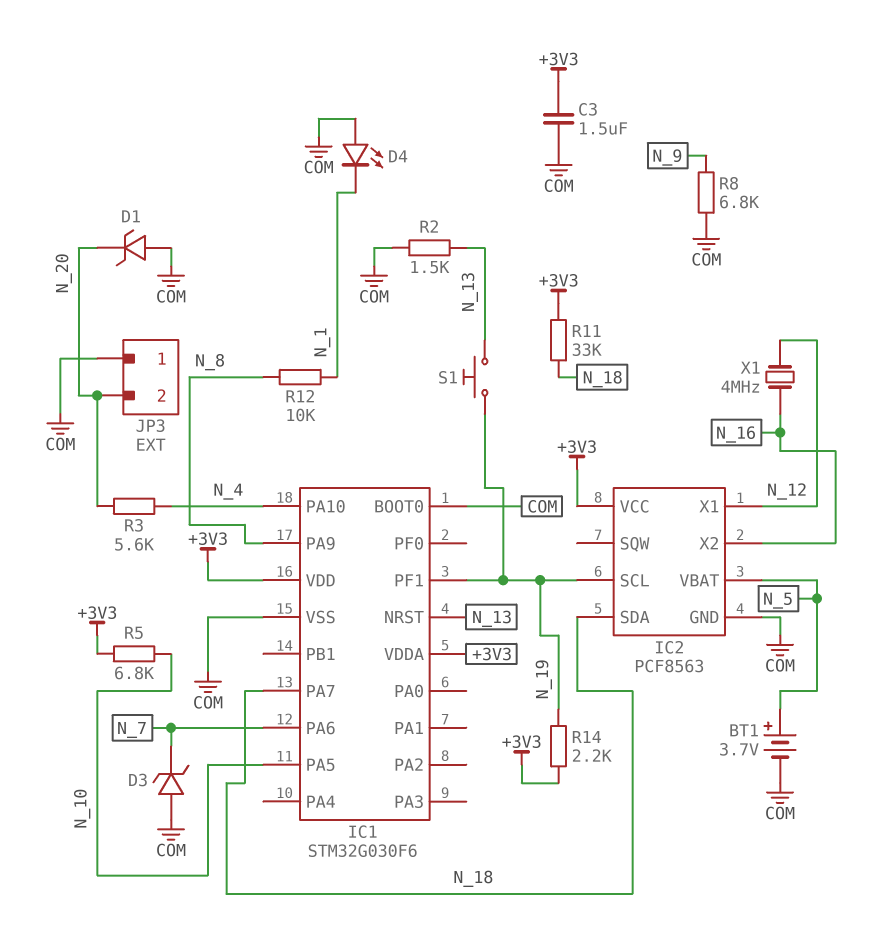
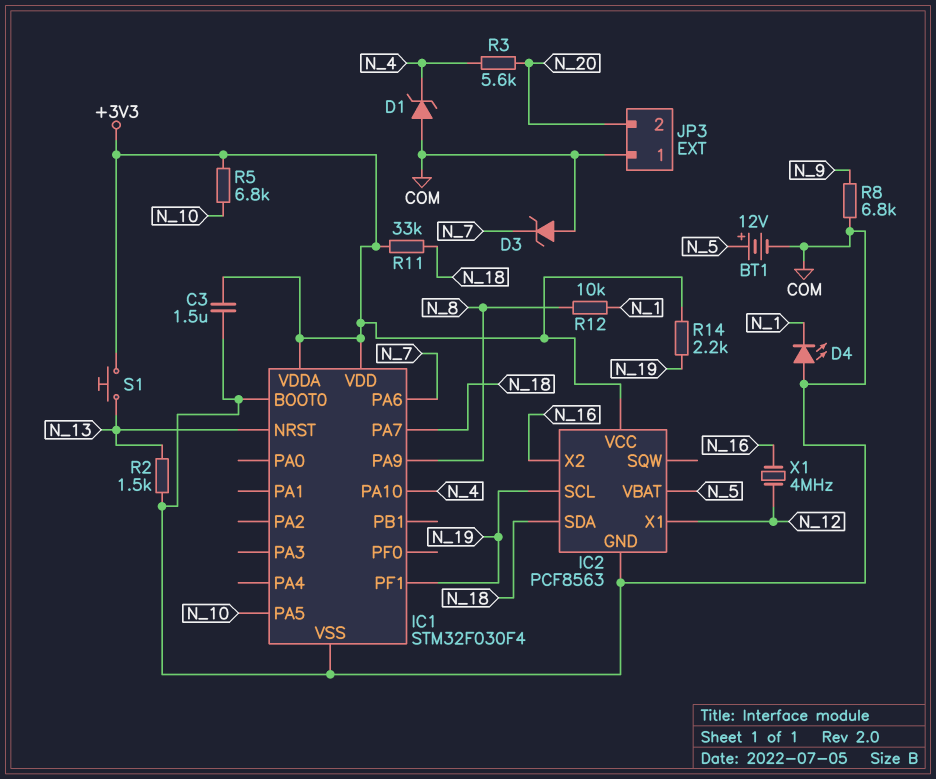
BT1: 3.7V (plus N_5, minus COM) -> 12V (plus N_5, minus COM)
D1: zener (A COM, K N_20) -> zener (A COM, K N_4)
IC1: STM32G030F6 -> STM32F030F4
S1: button (N_13, N_19) -> button (+3V3, N_13)

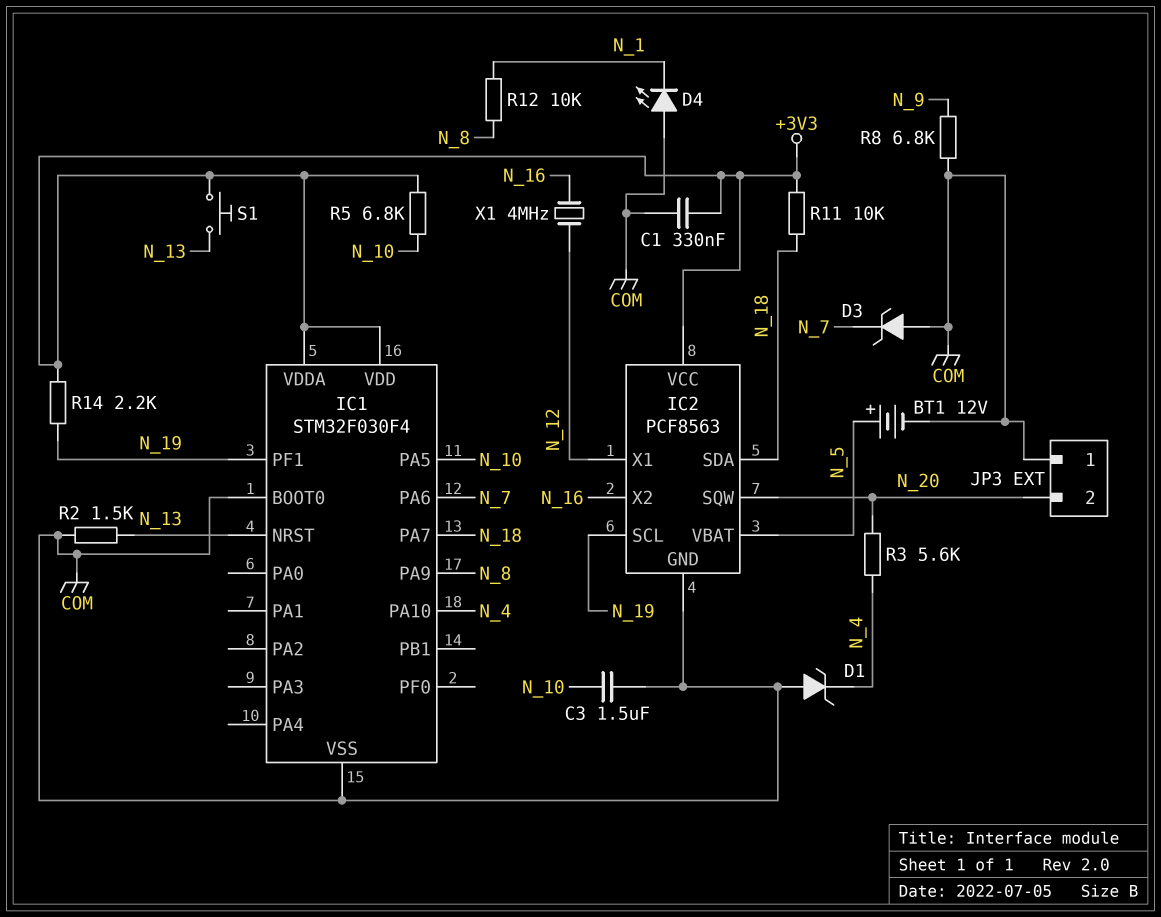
C1: none -> 330nF (+3V3, COM)
C3: 1.5uF (+3V3, COM) -> 1.5uF (COM, N_10)
IC2 pin SQW: none -> N_20
R11: 33k (+3V3, N_18) -> 10k (+3V3, N_18)

